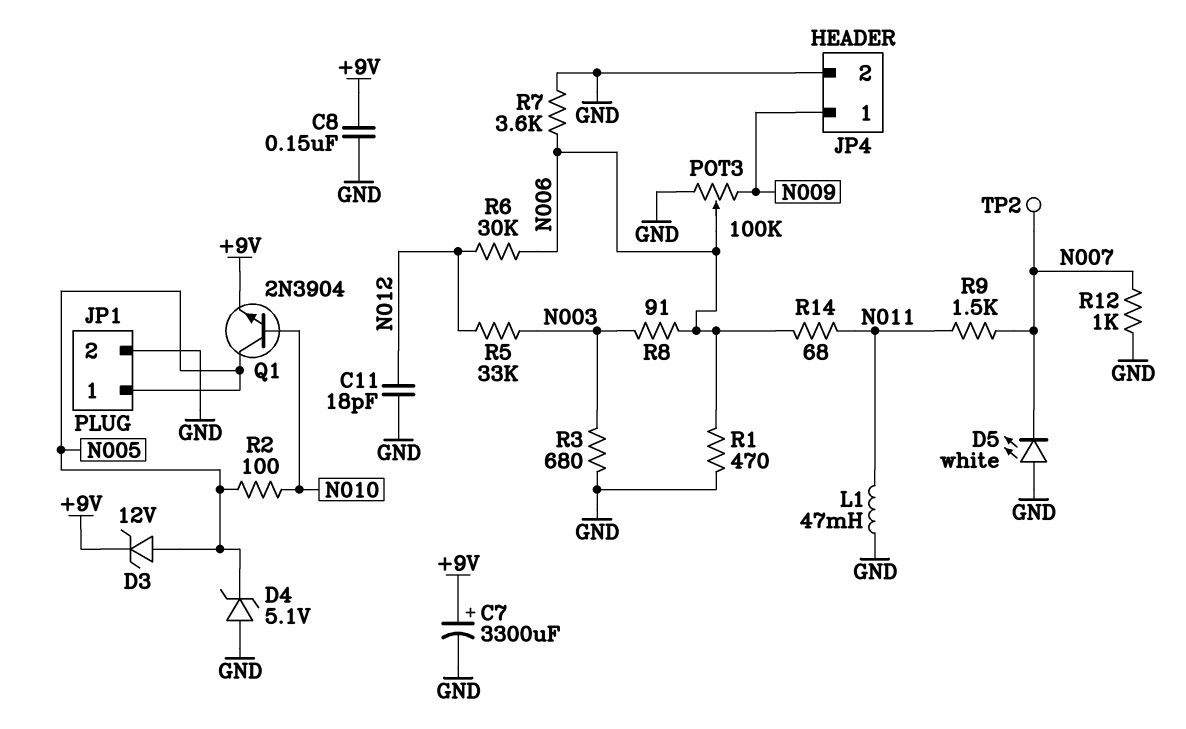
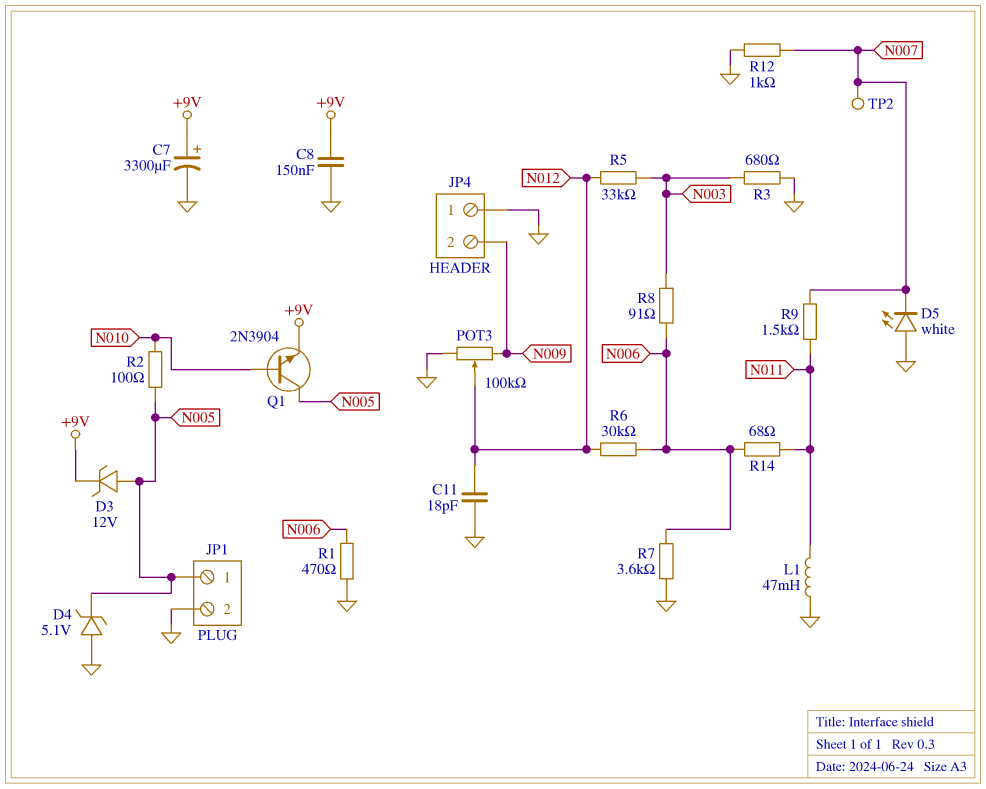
JP4 pin 1: N009 -> GND
JP4 pin 2: GND -> N009
POT3: 100k (GND, N009, wiper N006) -> 100k (GND, N009, wiper N012)

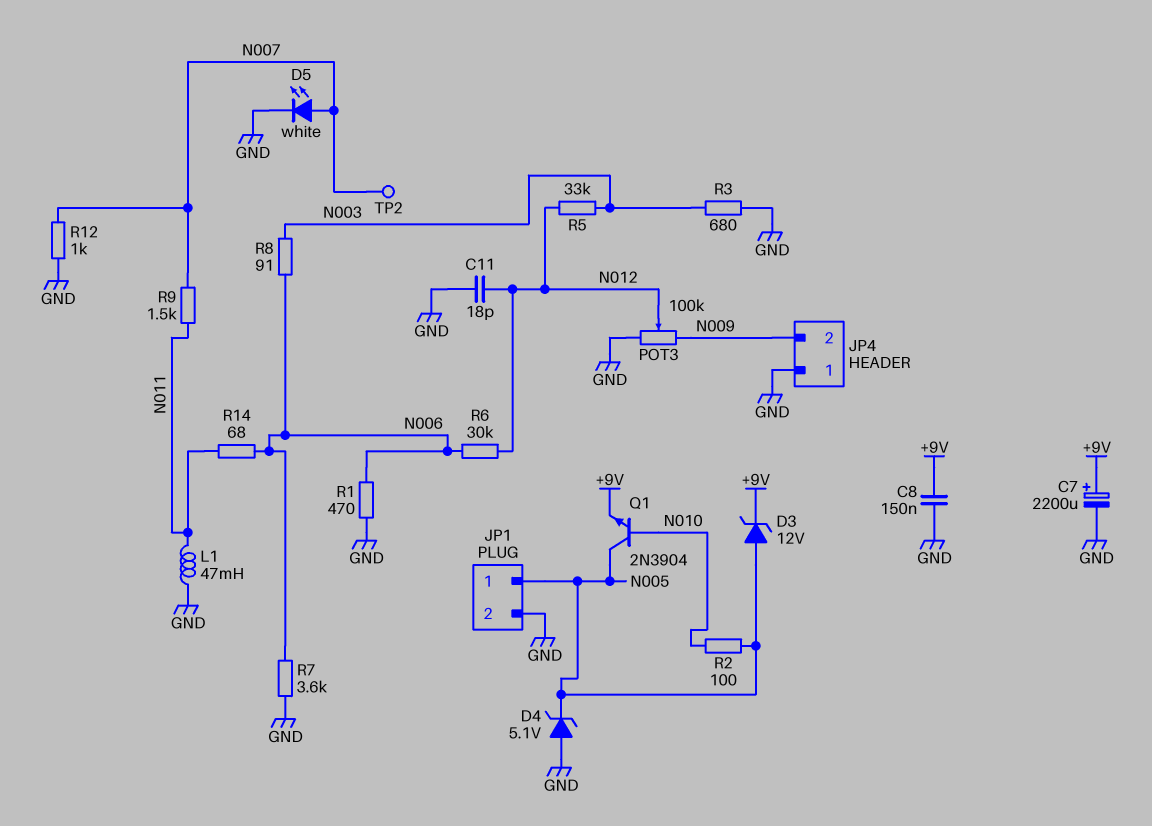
C7: 3300uF (plus +9V, minus GND) -> 2200uF (plus +9V, minus GND)
D5: LED white (A GND, K N007) -> LED white (A N007, K GND)

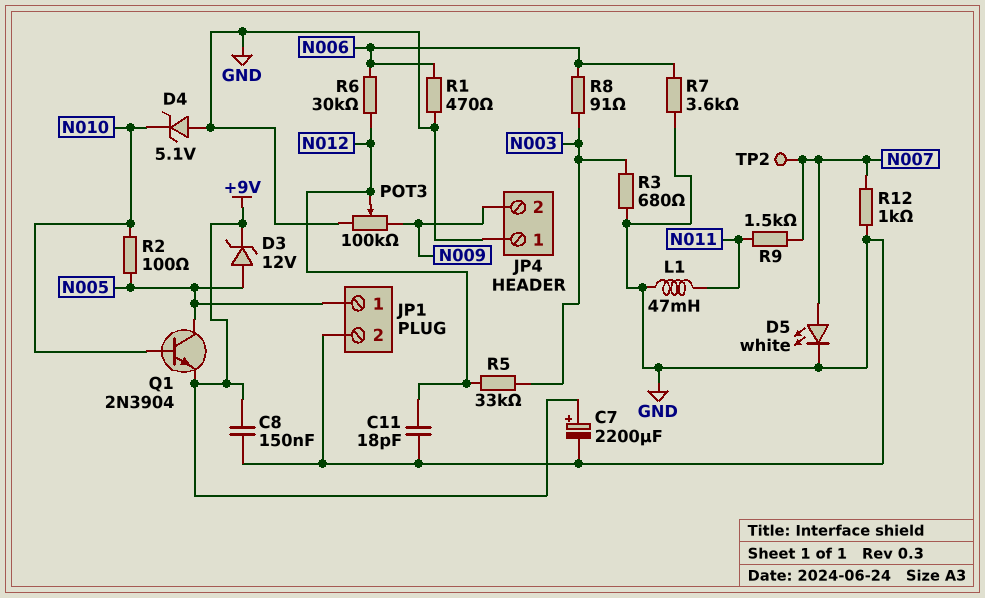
D4: zener 5.1V (A GND, K N005) -> zener 5.1V (A GND, K N010)
R14: 68 (N006, N011) -> none

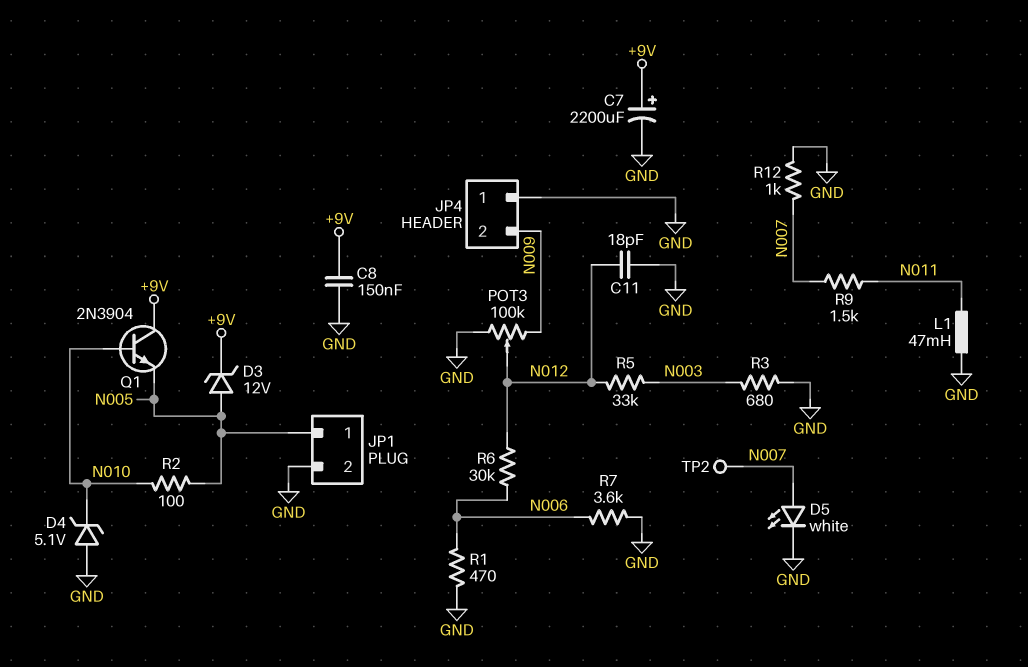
Q1: NPN 2N3904 (B N010, C N005, E +9V) -> NPN 2N3904 (B N010, C +9V, E N005)
R8: 91 (N003, N006) -> none

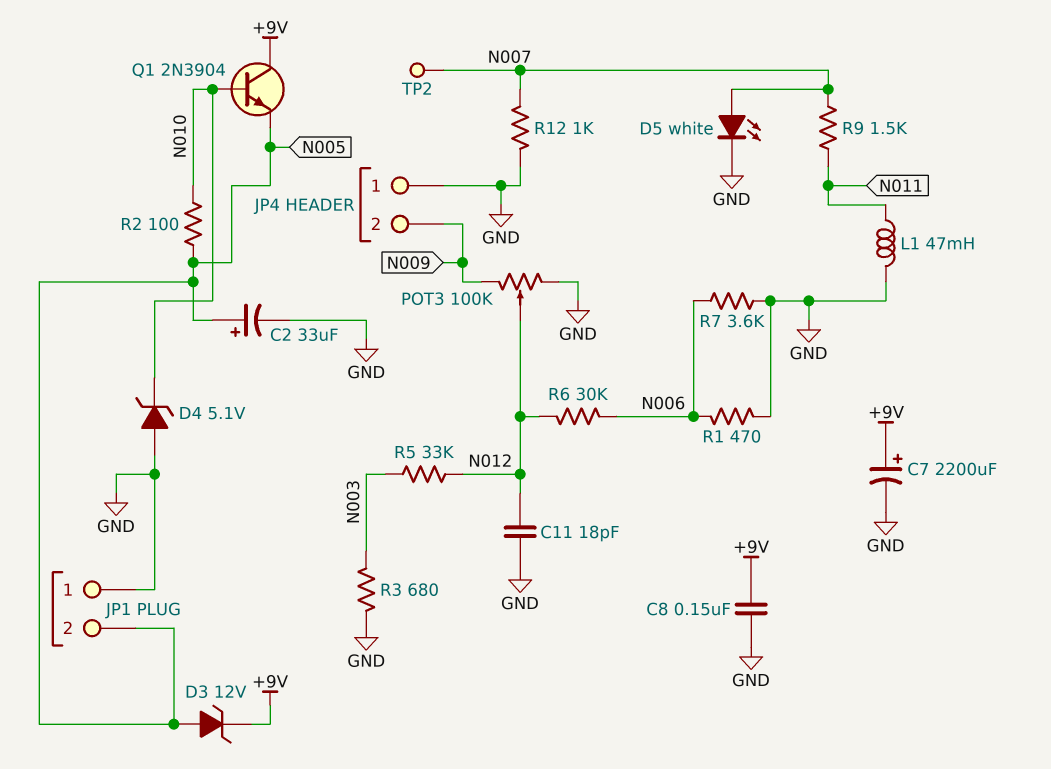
C2: none -> 33uF (plus N005, minus GND)
JP1 pin 1: N005 -> GND
JP1 pin 2: GND -> N005

